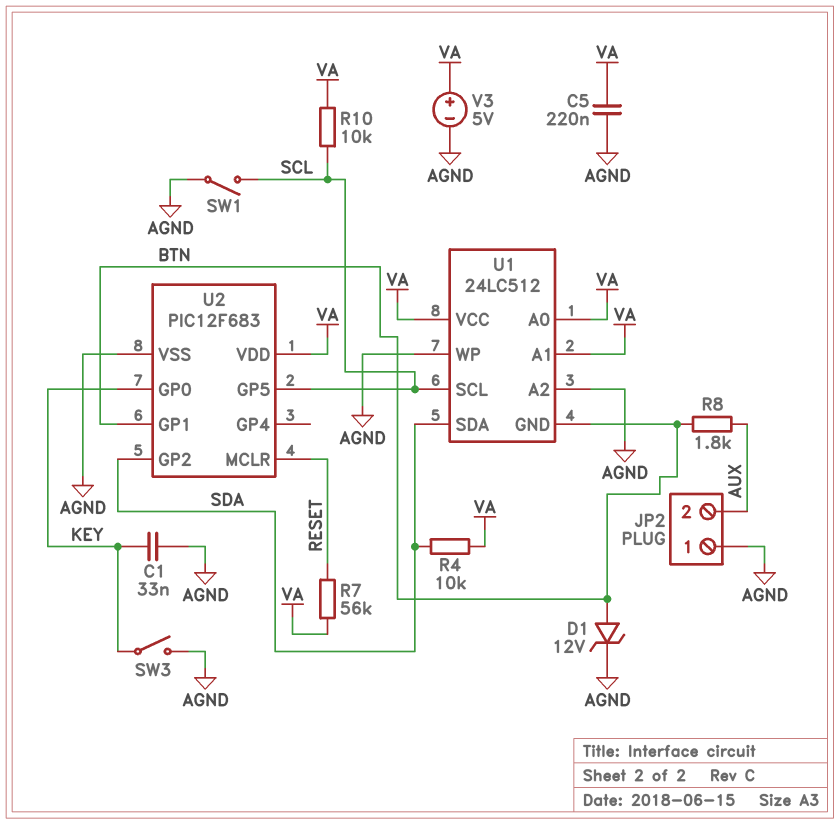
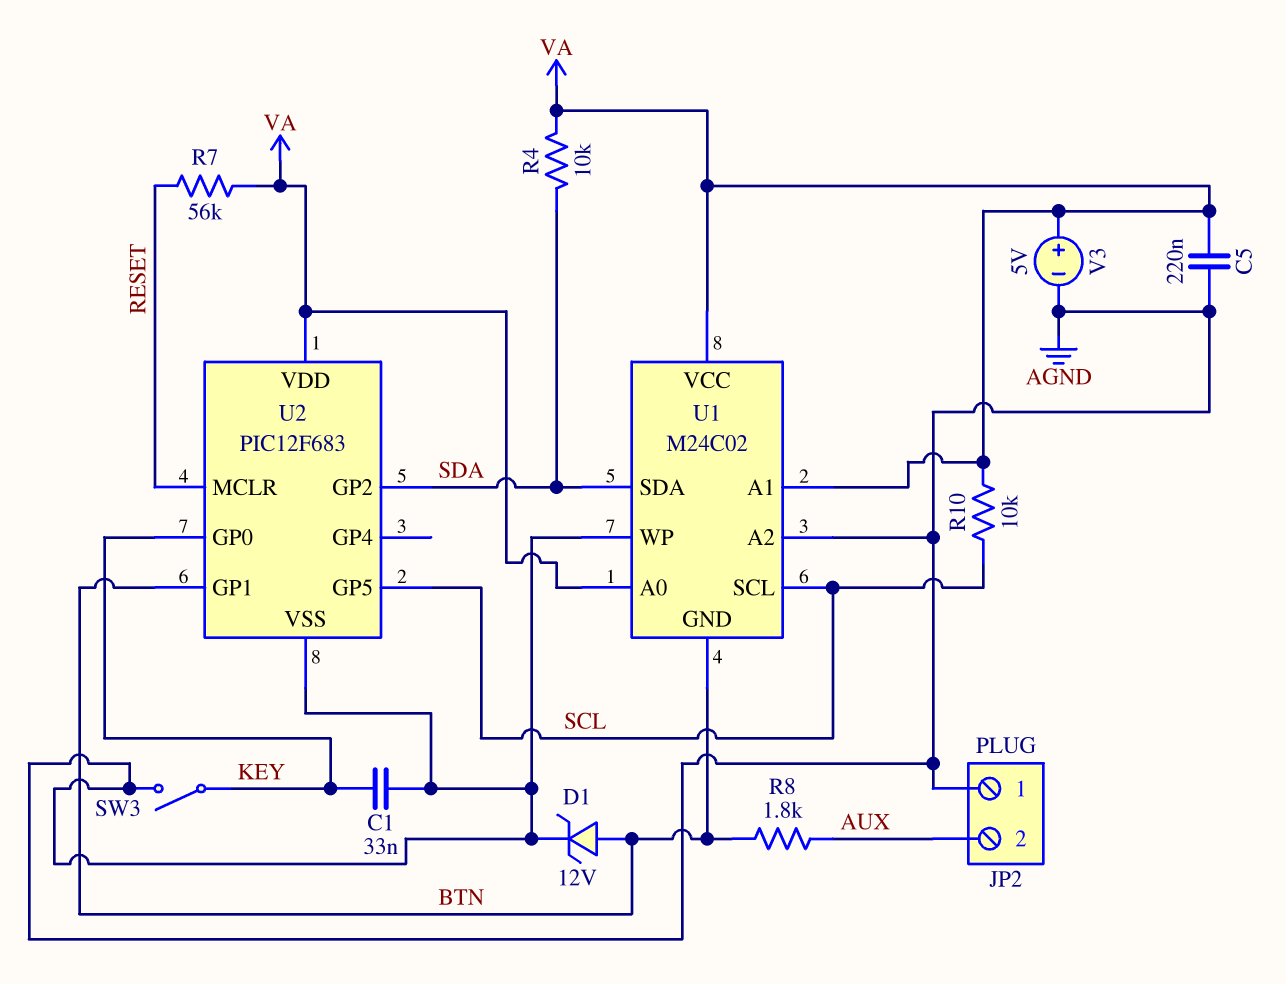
SW1: switch (AGND, SCL) -> none
U1: 24LC512 -> M24C02

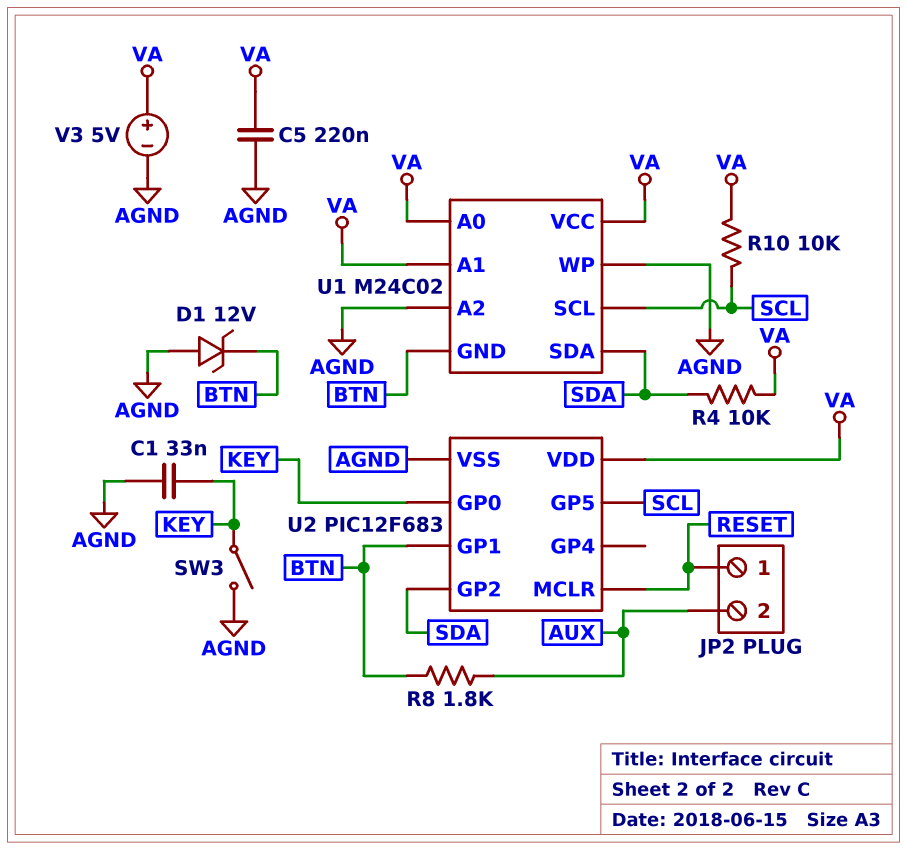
D1: zener 12V (A BTN, K AGND) -> zener 12V (A AGND, K BTN)
JP2 pin 1: AGND -> RESET
R7: 56k (RESET, VA) -> none

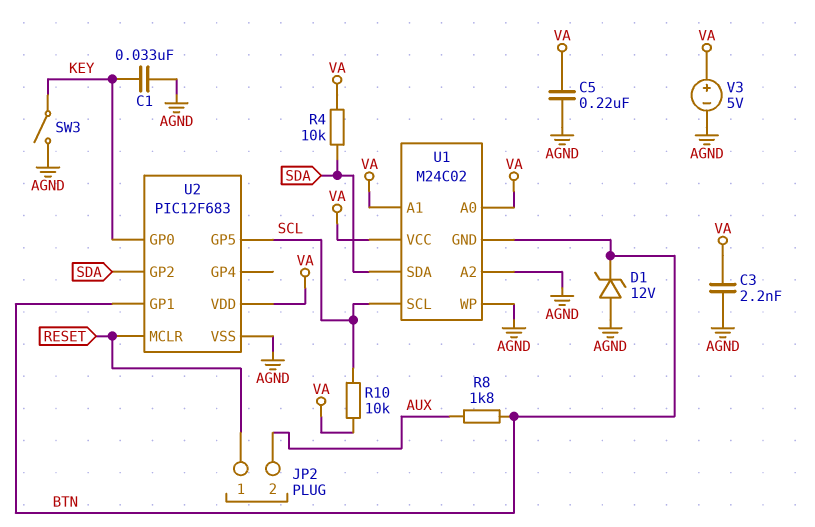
C3: none -> 2.2nF (AGND, VA)

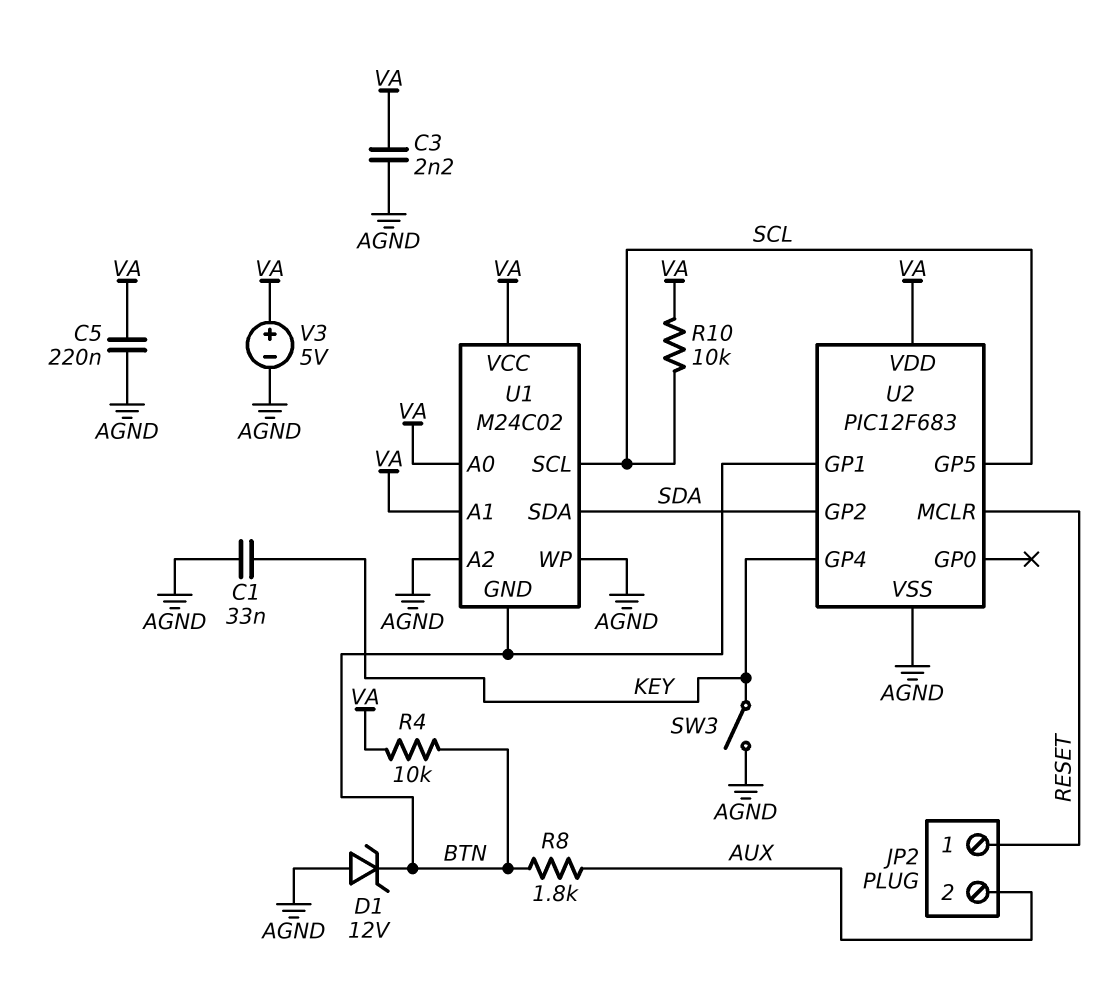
R4: 10k (SDA, VA) -> 10k (BTN, VA)
U2 pin GP0: KEY -> none
U2 pin GP4: none -> KEY

